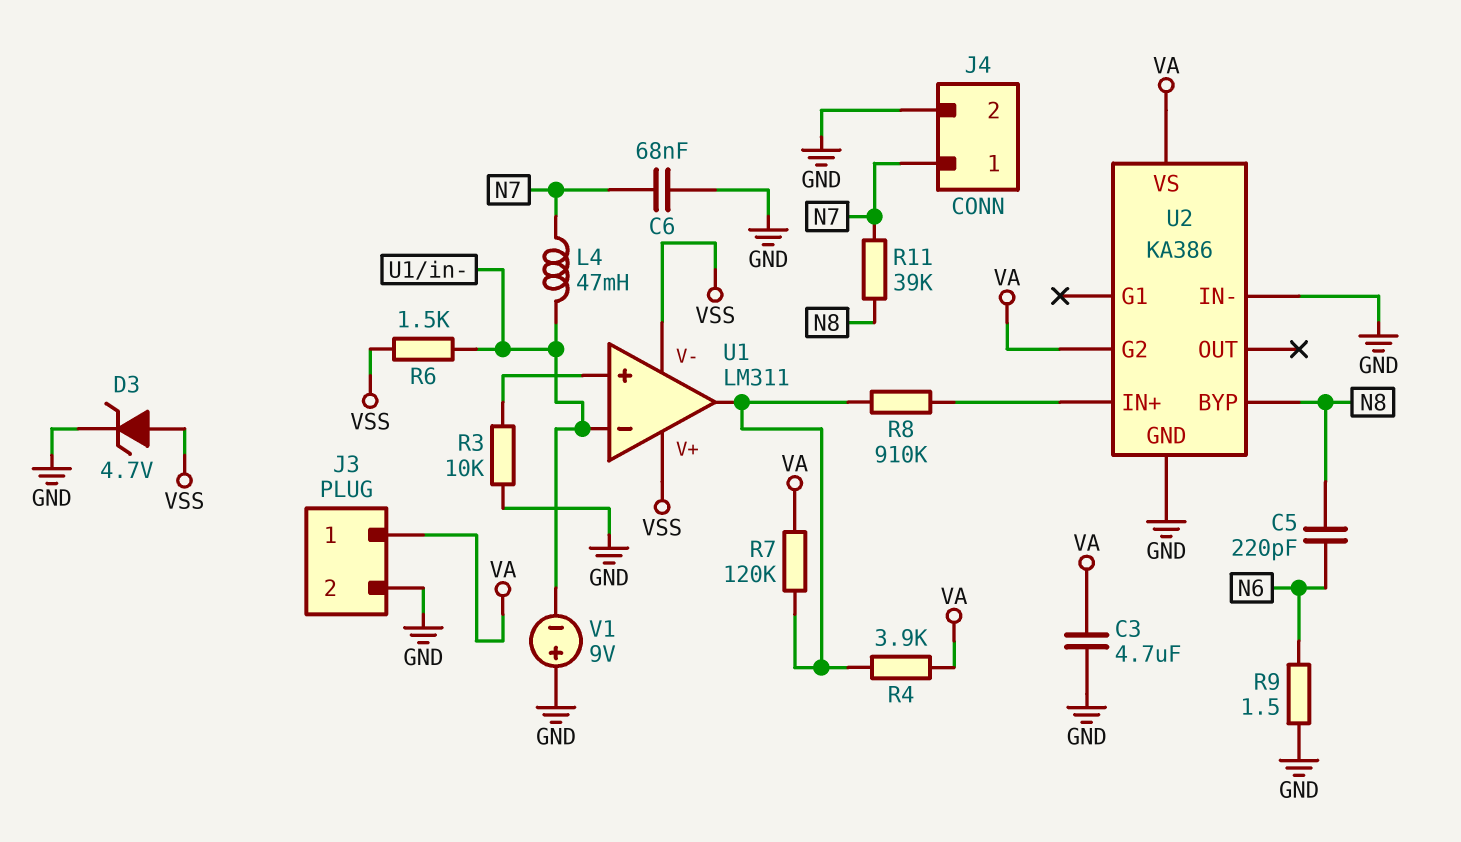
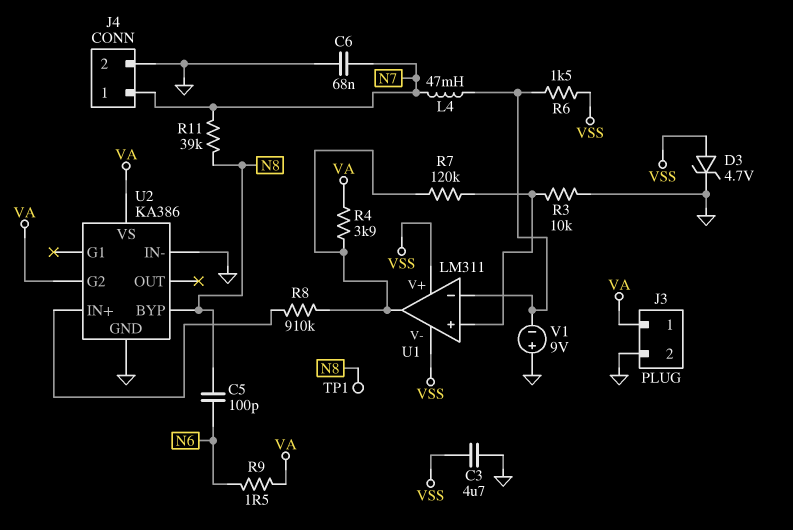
C3: 4.7uF (GND, VA) -> 4.7uF (GND, VSS)
C5: 220pF (N6, N8) -> 100pF (N6, N8)
R7: 120k (U1/out, VA) -> 120k (U1/in+, U1/out)
R9: 1.5 (GND, N6) -> 1.5 (N6, VA)
TP1: none -> test point (N8)

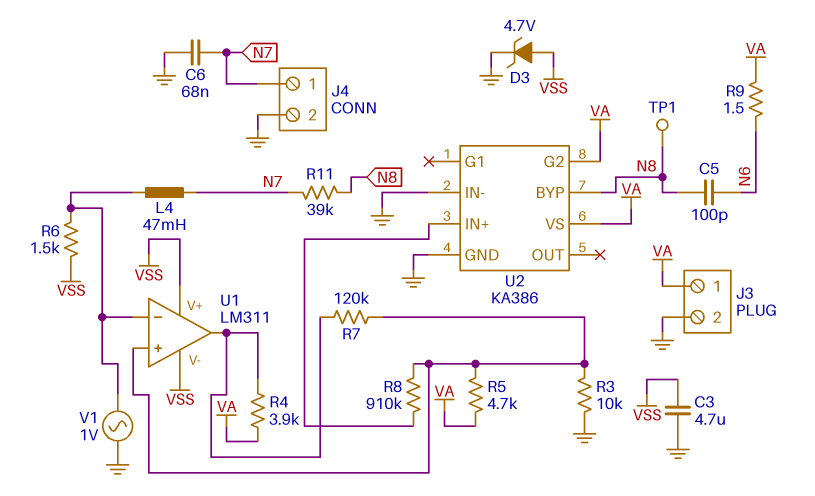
R5: none -> 4.7k (U1/in+, VA)
R8: 910k (U1/out, U2/IN+) -> 910k (U1/in+, U2/IN+)
V1: 9V (plus GND, minus U1/in-) -> AC 1V (GND, U1/in-)

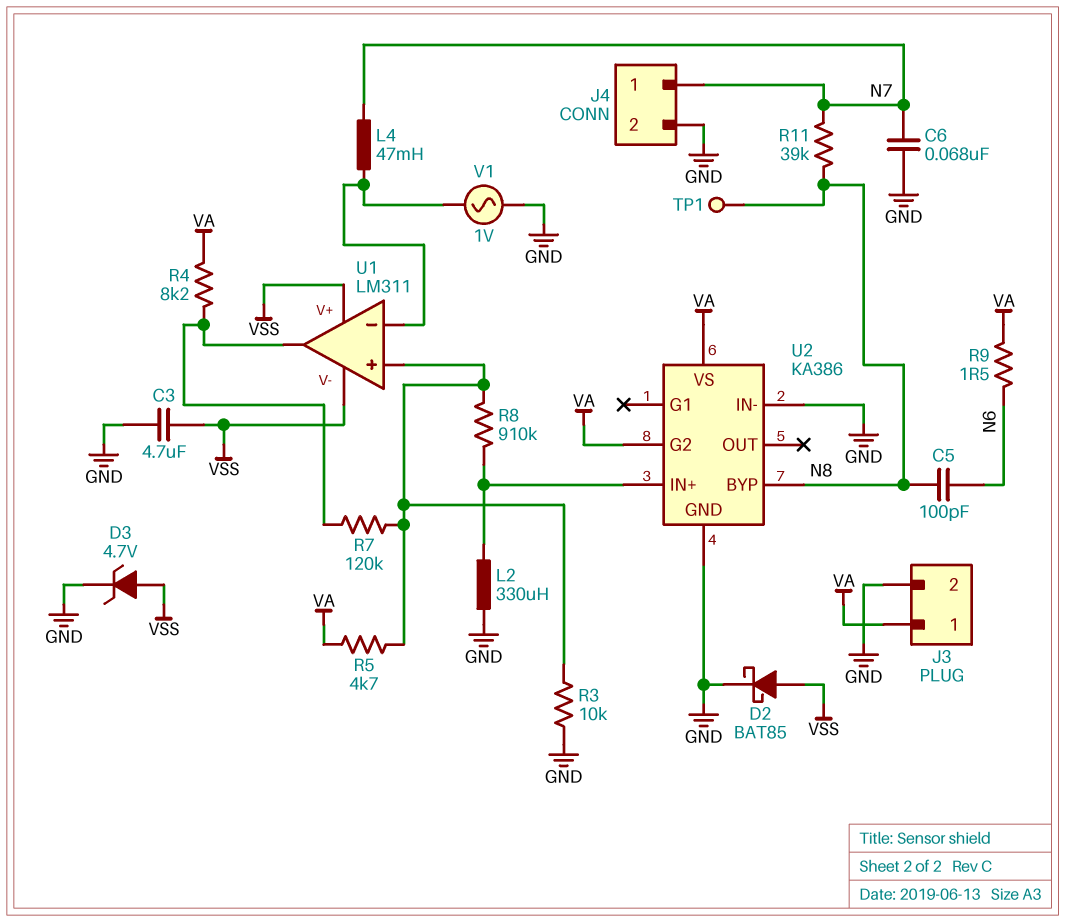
D2: none -> schottky BAT85 (A VSS, K GND)
L2: none -> 330uH (GND, U2/IN+)
R4: 3.9k (U1/out, VA) -> 8.2k (U1/out, VA)
R6: 1.5k (U1/in-, VSS) -> none

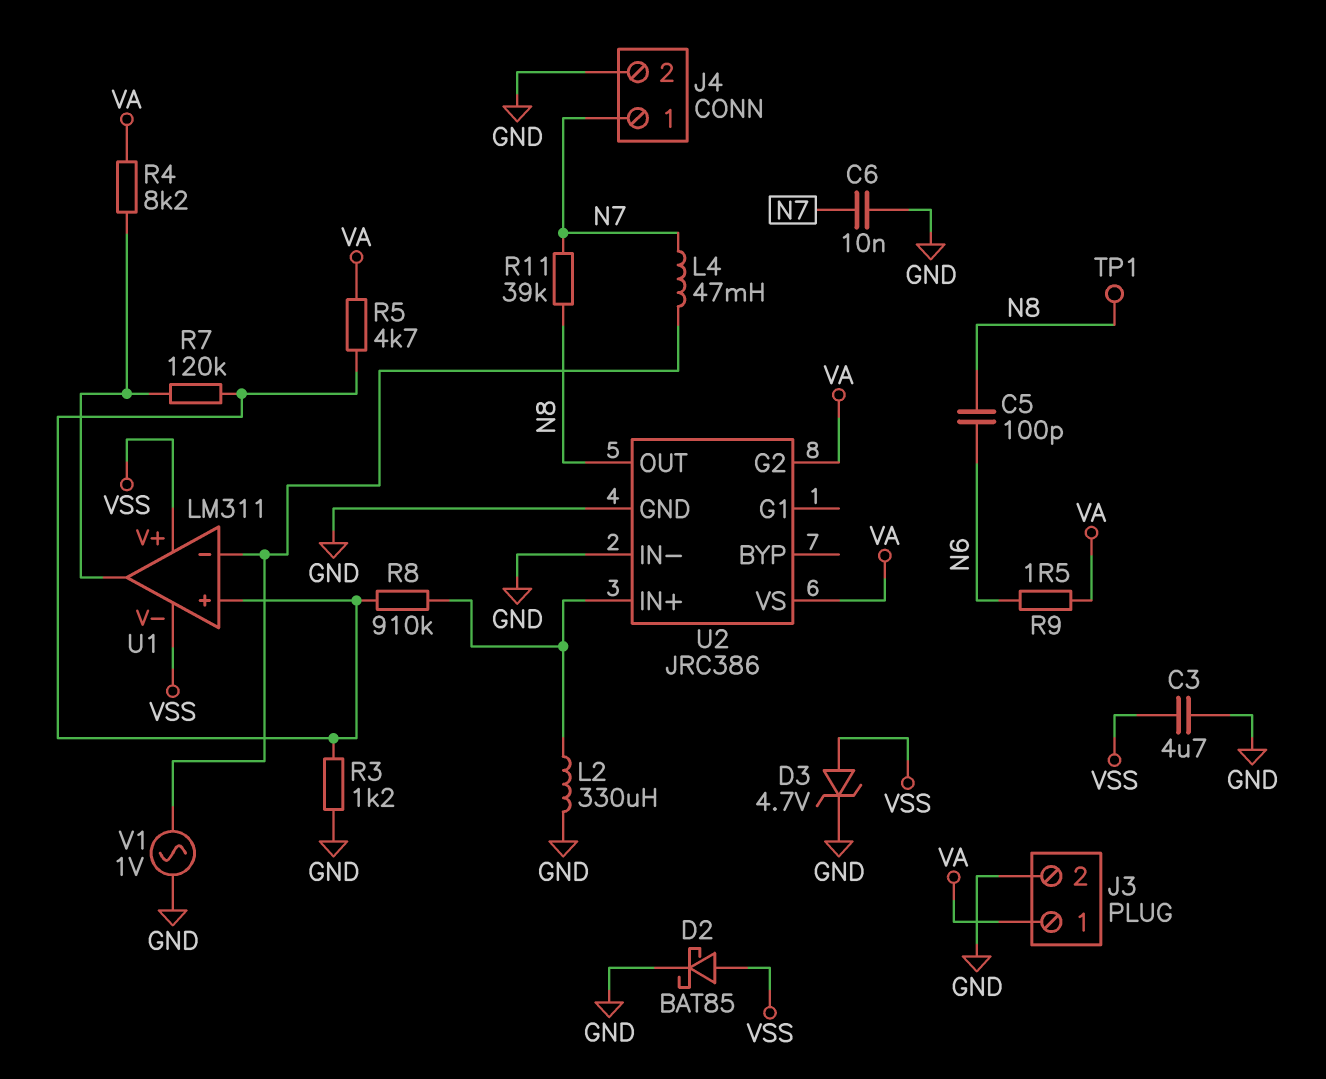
C6: 68nF (GND, N7) -> 10nF (GND, N7)
R3: 10k (GND, U1/in+) -> 1.2k (GND, U1/in+)
U2: KA386 -> JRC386
U2 pin BYP: N8 -> none
U2 pin OUT: none -> N8

